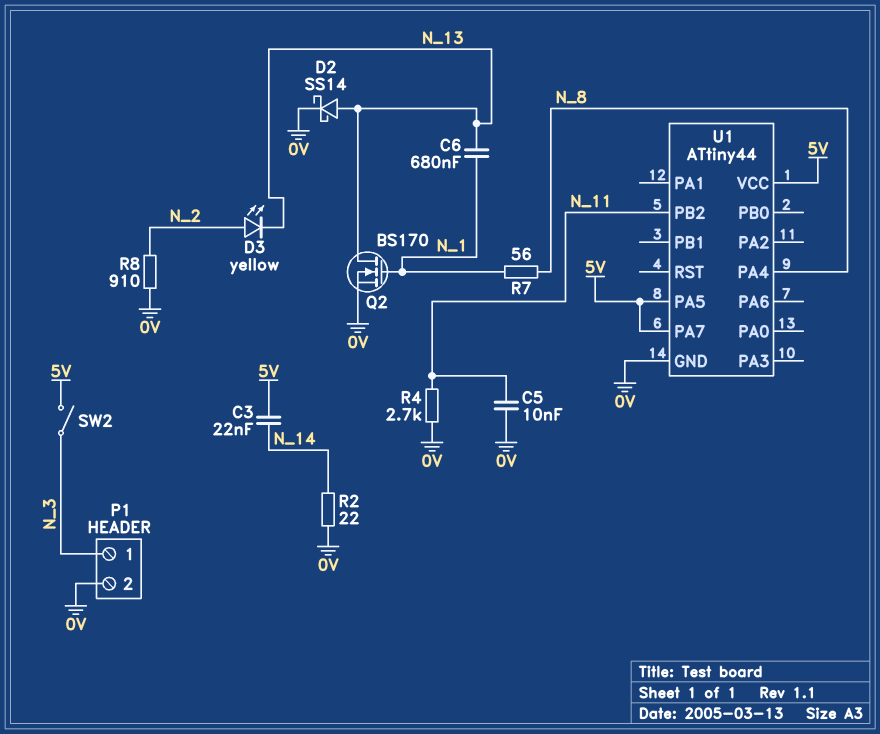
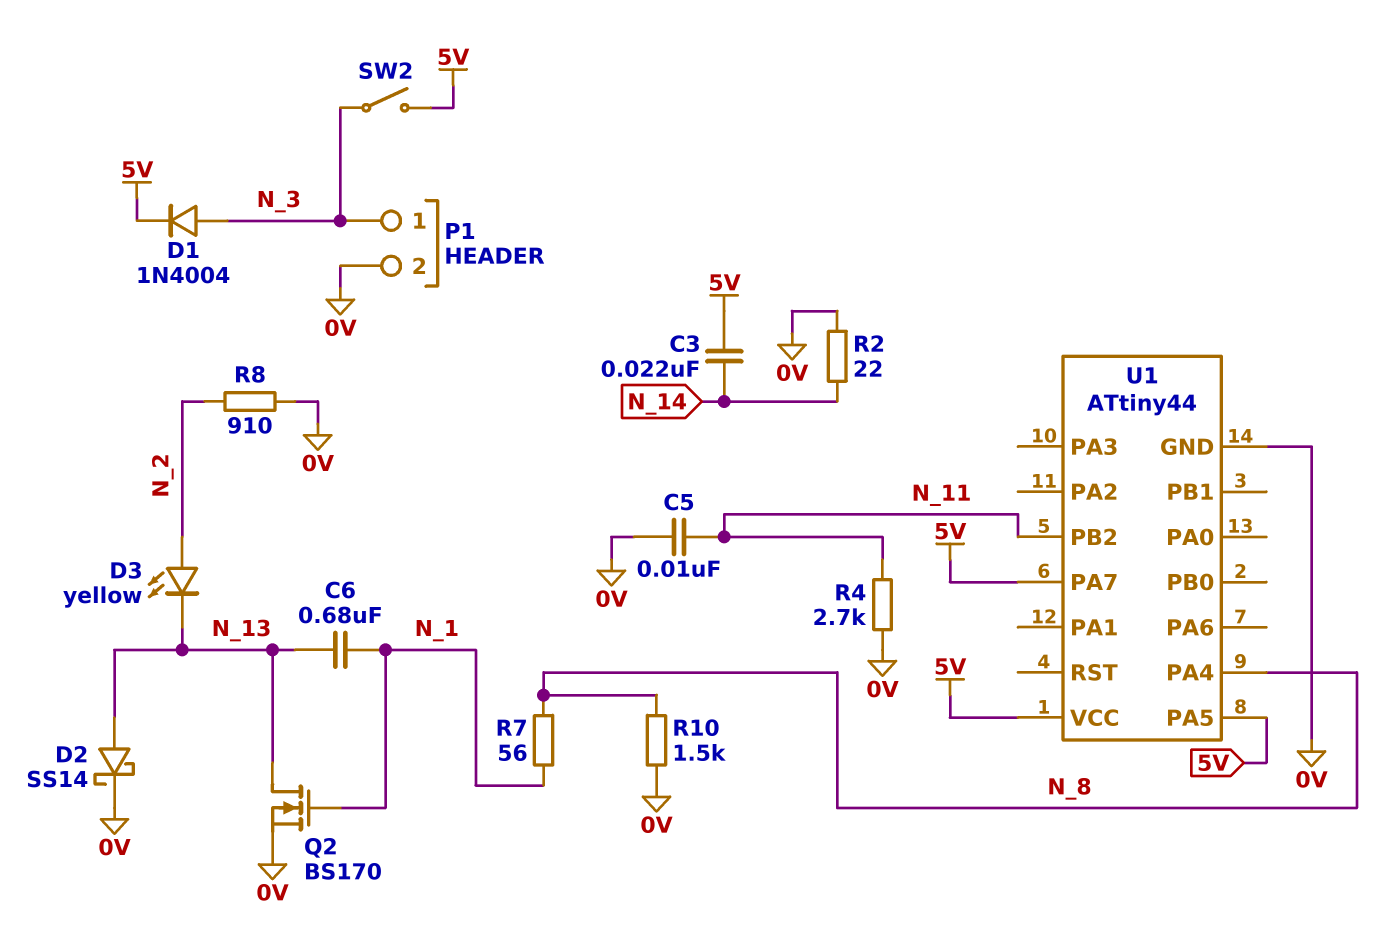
D1: none -> diode 1N4004 (A N_3, K 5V)
R10: none -> 1.5k (0V, N_8)

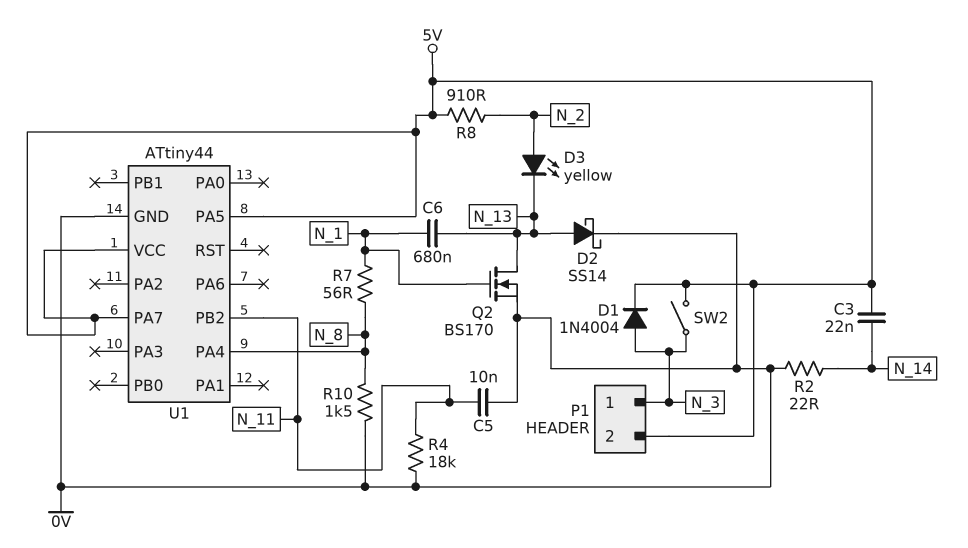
P1 pin 2: 0V -> 5V
R4: 2.7k (0V, N_11) -> 18k (0V, N_11)
R8: 910 (0V, N_2) -> 910 (5V, N_2)

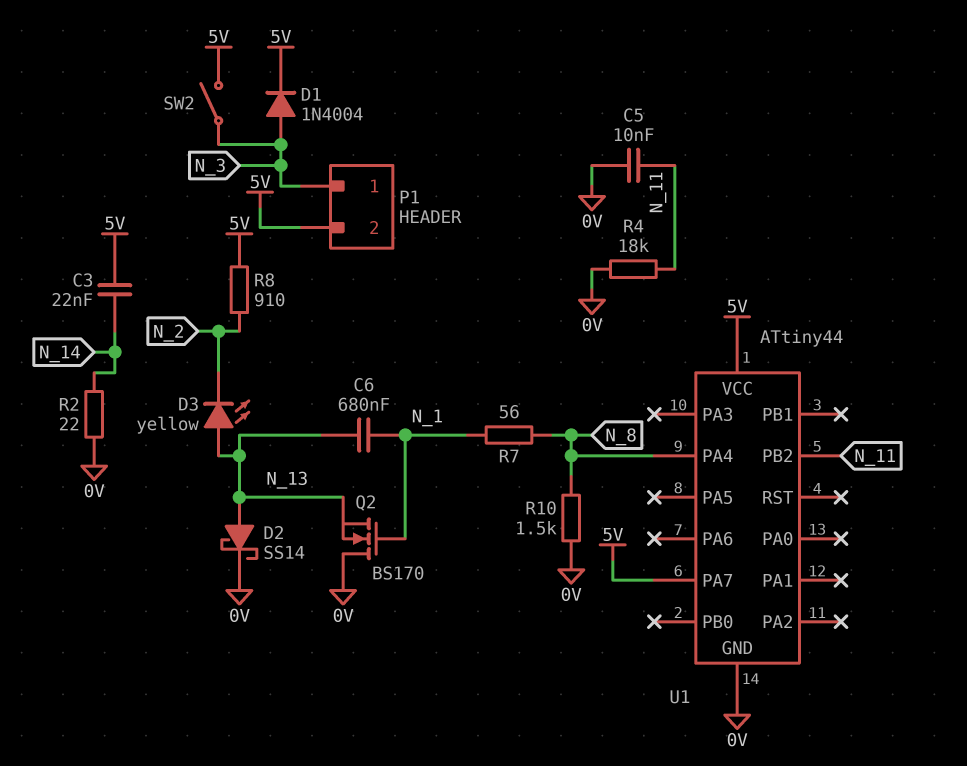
D3: LED yellow (A N_2, K N_13) -> LED yellow (A N_13, K N_2)
Q2: NMOS BS170 (G N_1, D N_13, S 0V) -> NMOS BS170 (G N_1, D 0V, S N_13)
U1 pin PA5: 5V -> none

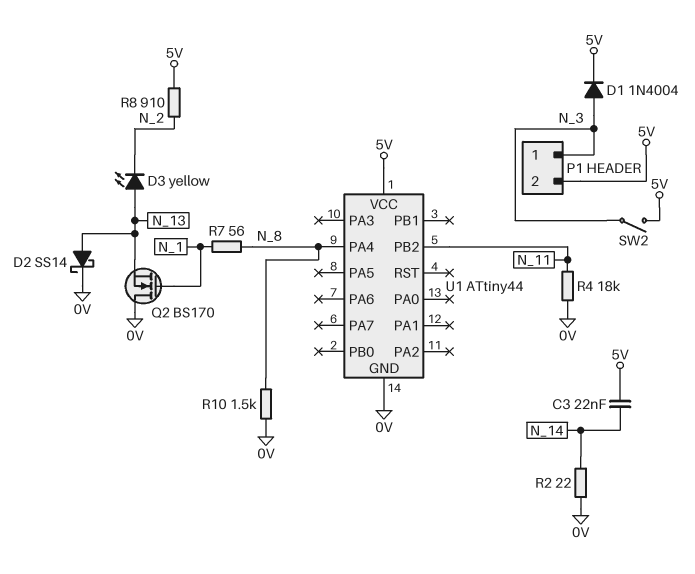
C5: 10nF (0V, N_11) -> none
C6: 680nF (N_1, N_13) -> none
U1 pin PA7: 5V -> none

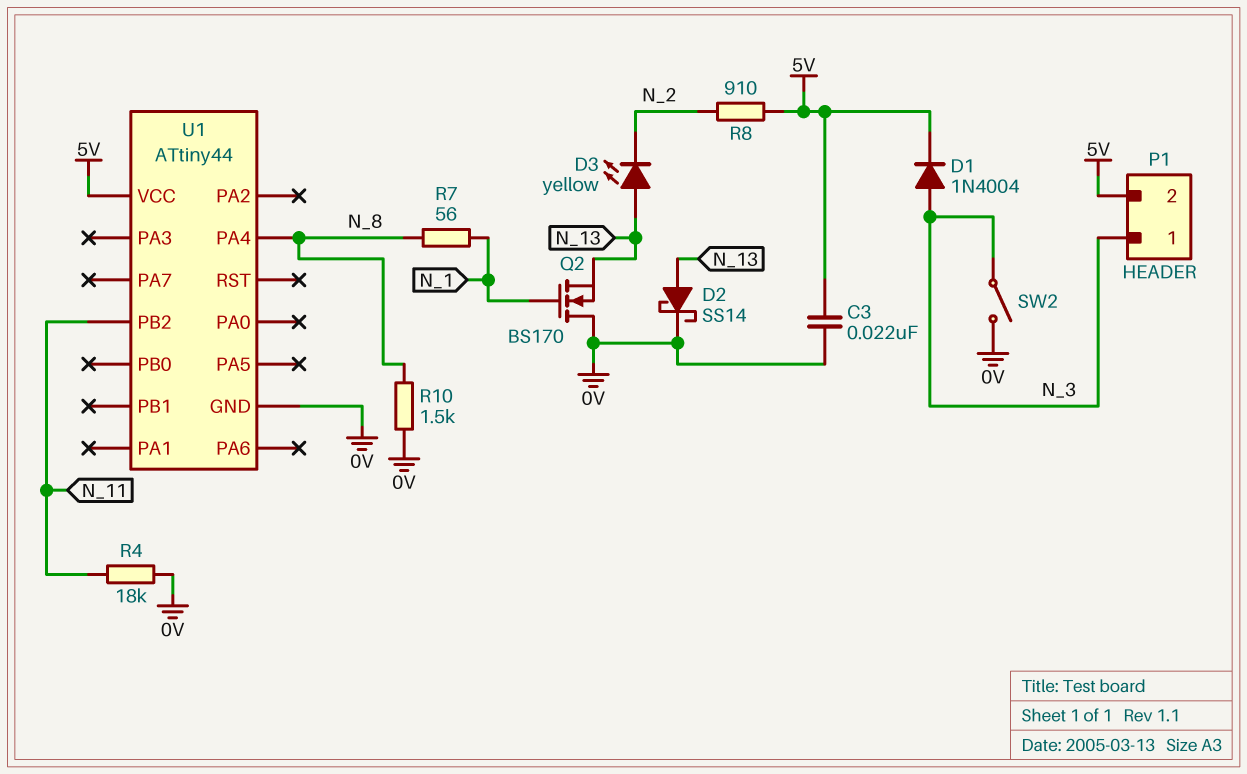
C3: 22nF (5V, N_14) -> 22nF (0V, 5V)
R2: 22 (0V, N_14) -> none
SW2: switch (5V, N_3) -> switch (0V, N_3)

